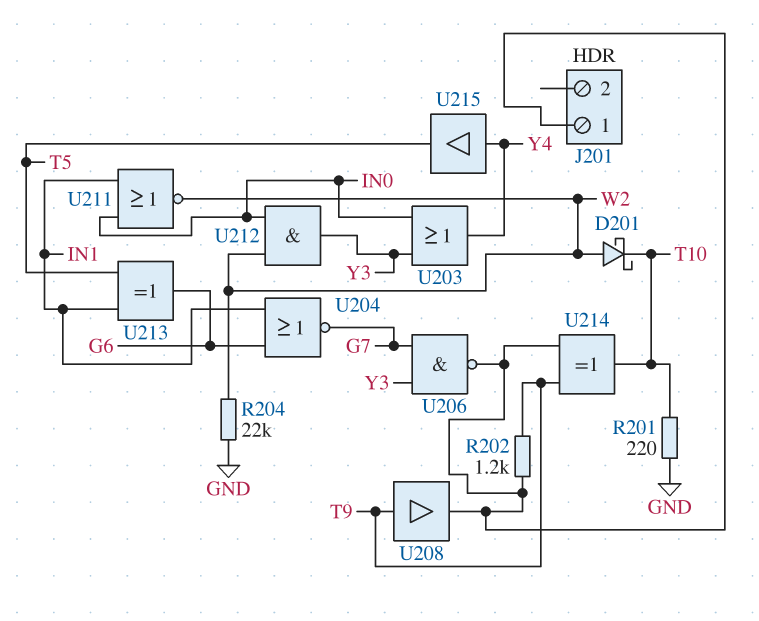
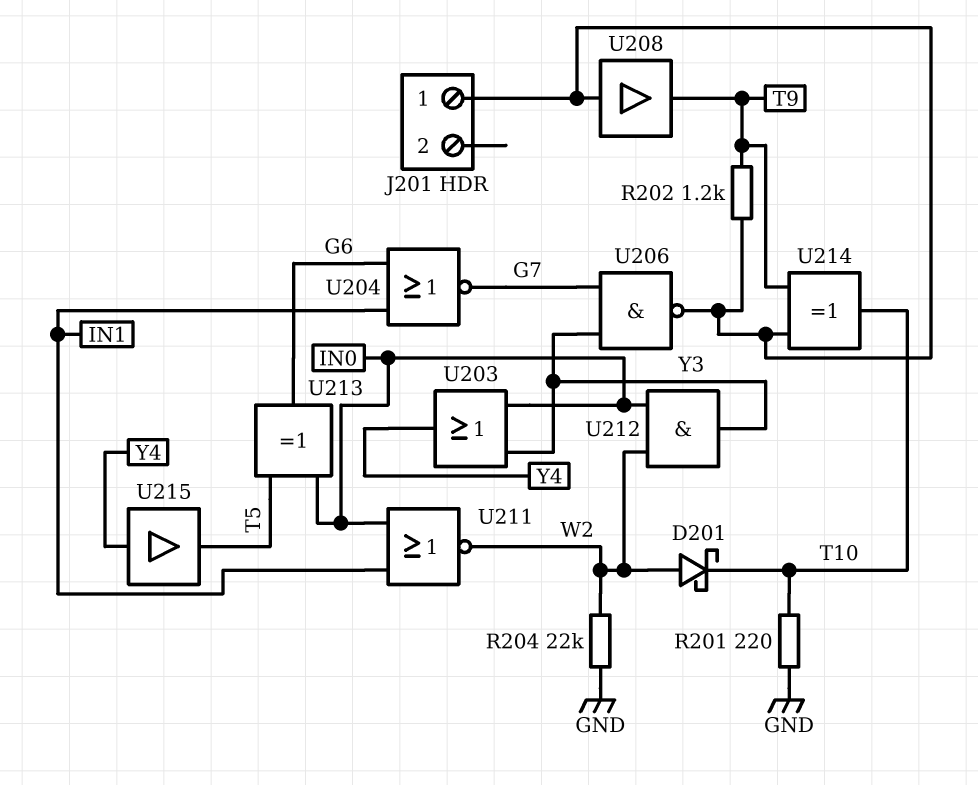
U208: buffer (in T9, out J201/1) -> buffer (in J201/1, out T9)
U213: XOR (in IN1, in T5, out G6) -> XOR (in IN0, in T5, out G6)

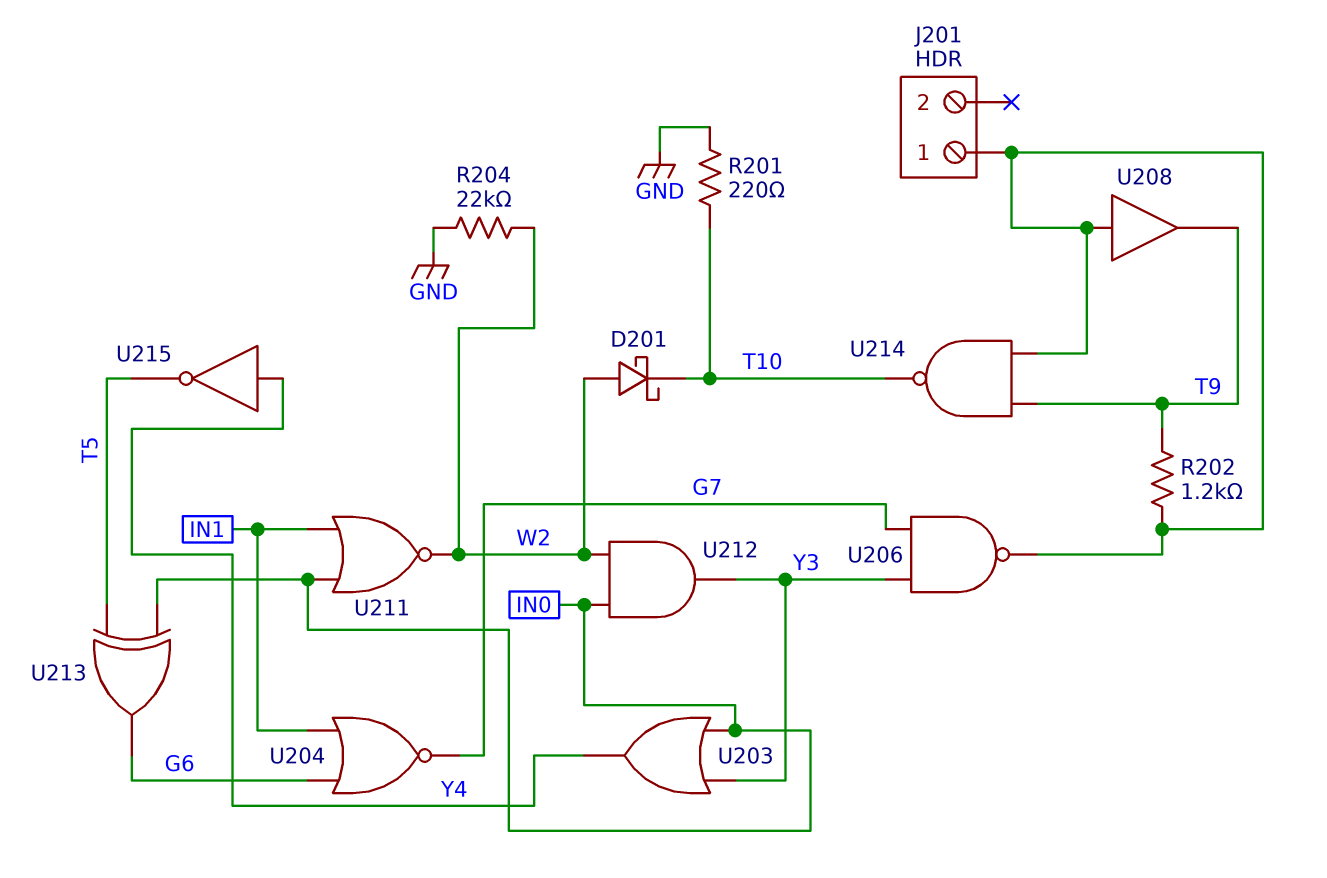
U214: XOR (in J201/1, in T9, out T10) -> NAND (in J201/1, in T9, out T10)
U215: buffer (in Y4, out T5) -> NOT (in Y4, out T5)

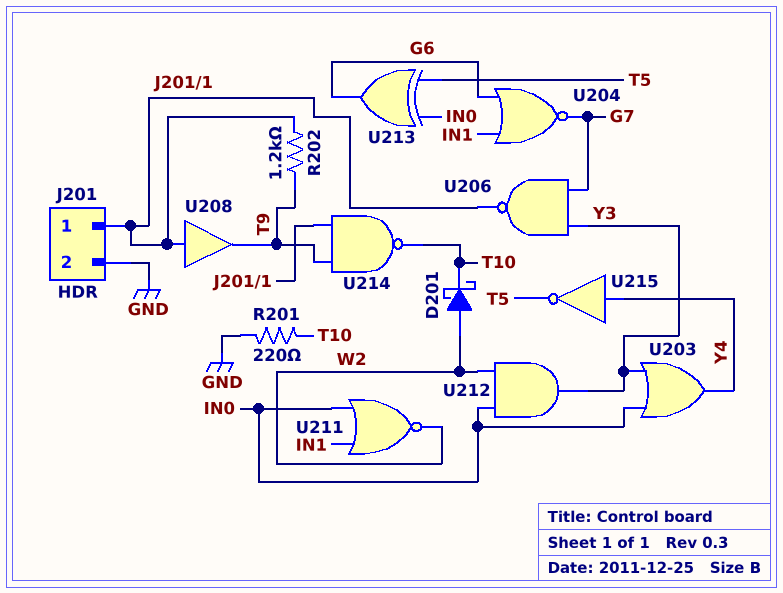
J201 pin 2: none -> GND
R204: 22k (GND, W2) -> none

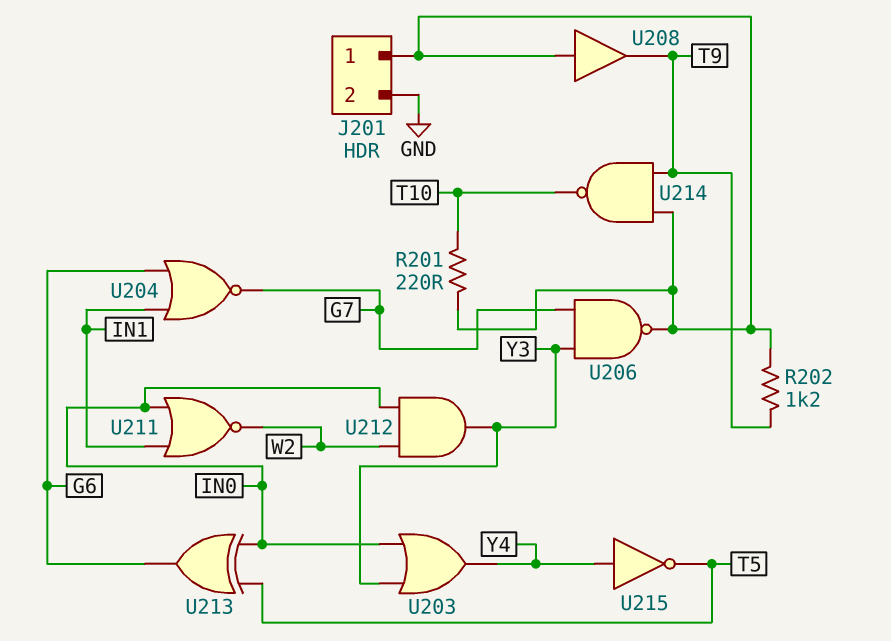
D201: schottky (A W2, K T10) -> none
R201: 220 (GND, T10) -> 220 (J201/1, T10)

